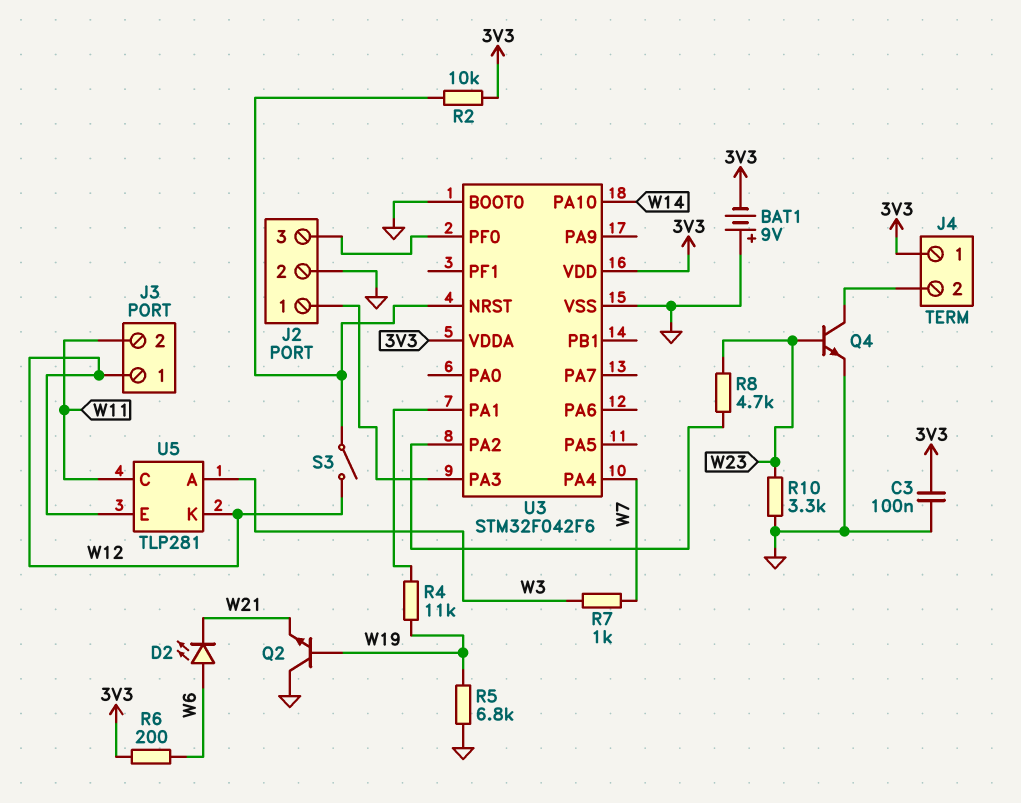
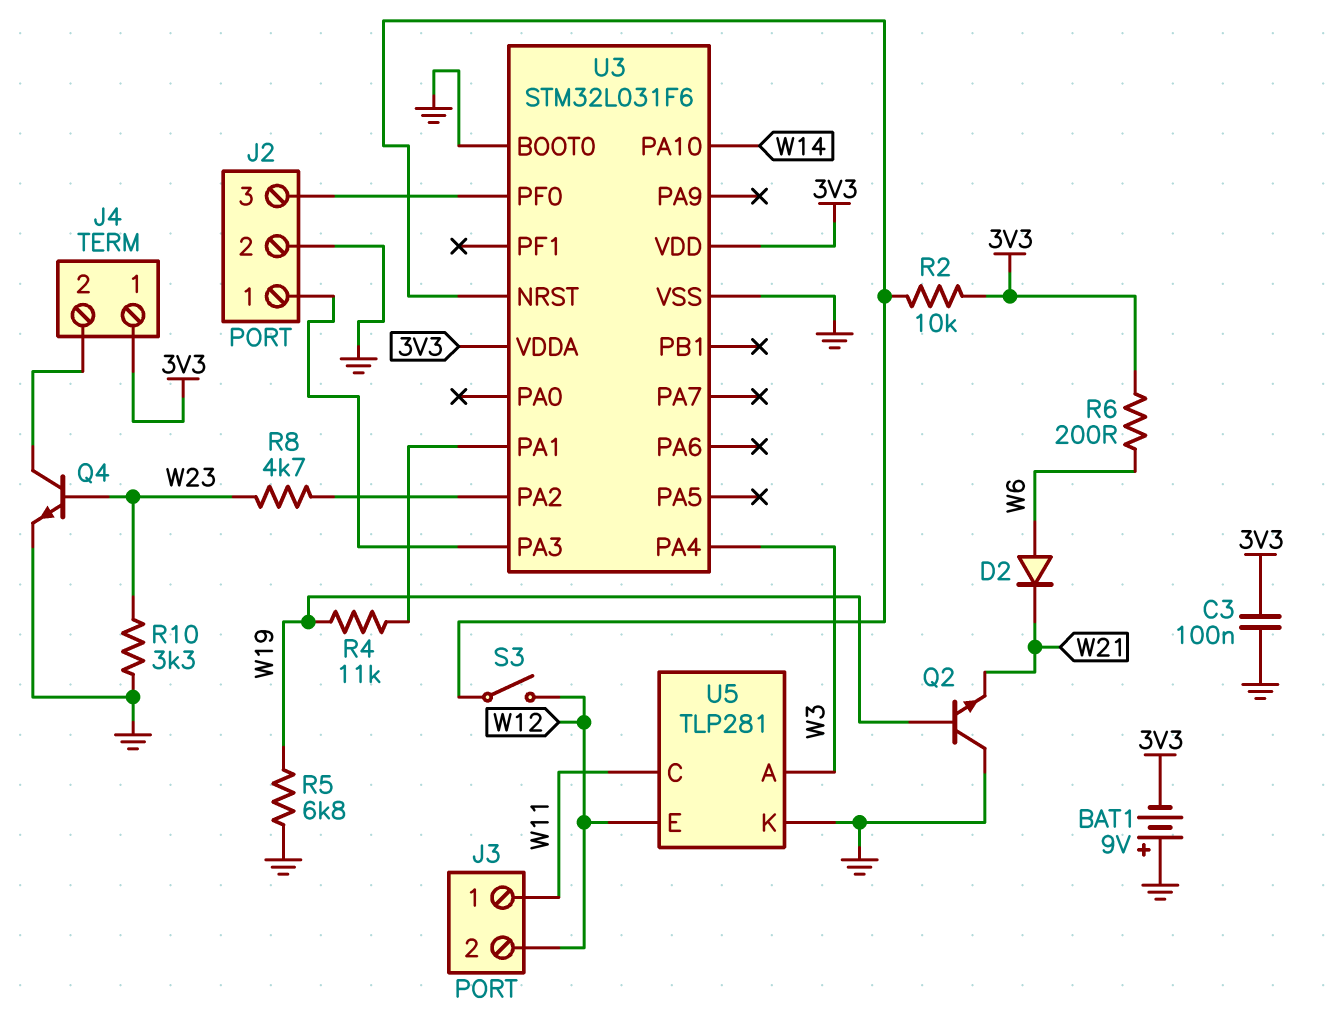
D2: LED (A W6, K W21) -> diode (A W6, K W21)
J3 pin 1: W12 -> W11
J3 pin 2: W11 -> W12
R7: 1k (W3, W7) -> none
U3: STM32F042F6 -> STM32L031F6
U3 pin PA4: W7 -> W3
U5 pin K: W12 -> GND

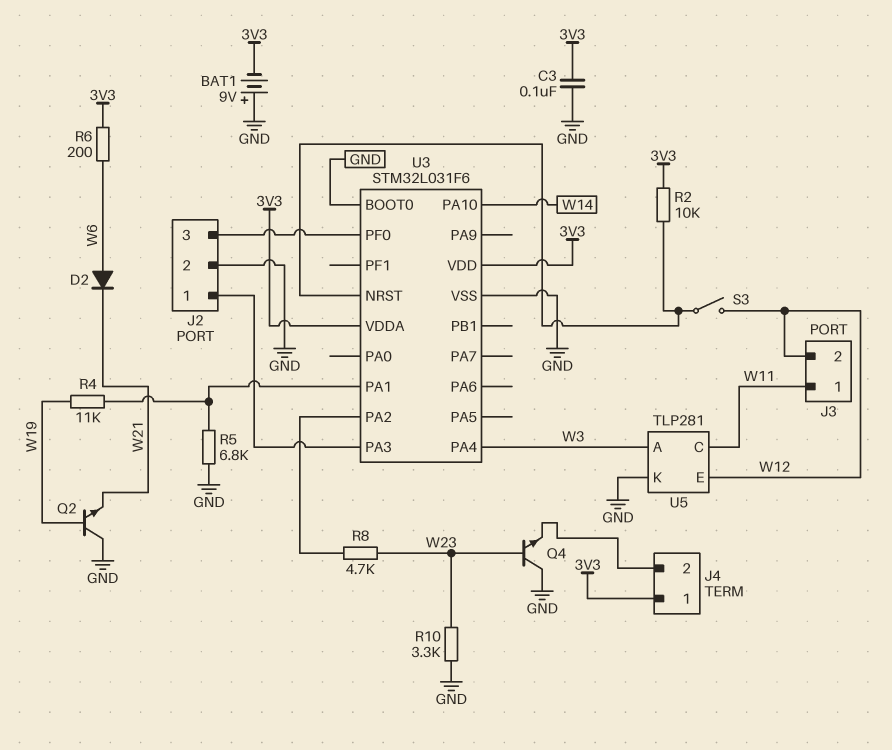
Q4: NPN (B W23, C J4/2, E GND) -> NPN (B W23, C GND, E J4/2)
R5: 6.8k (GND, W19) -> 6.8k (GND, U3/PA1)

